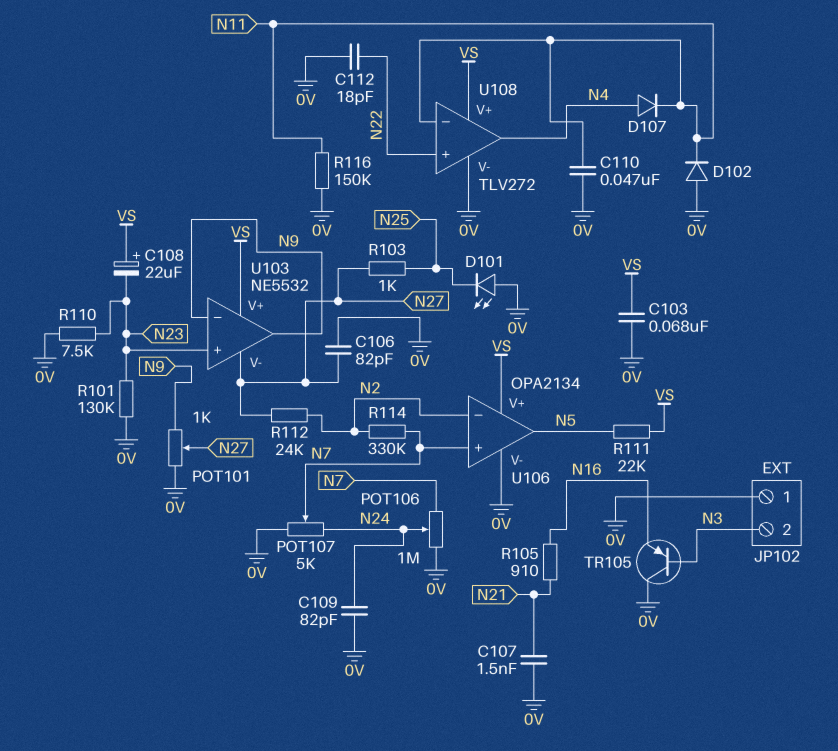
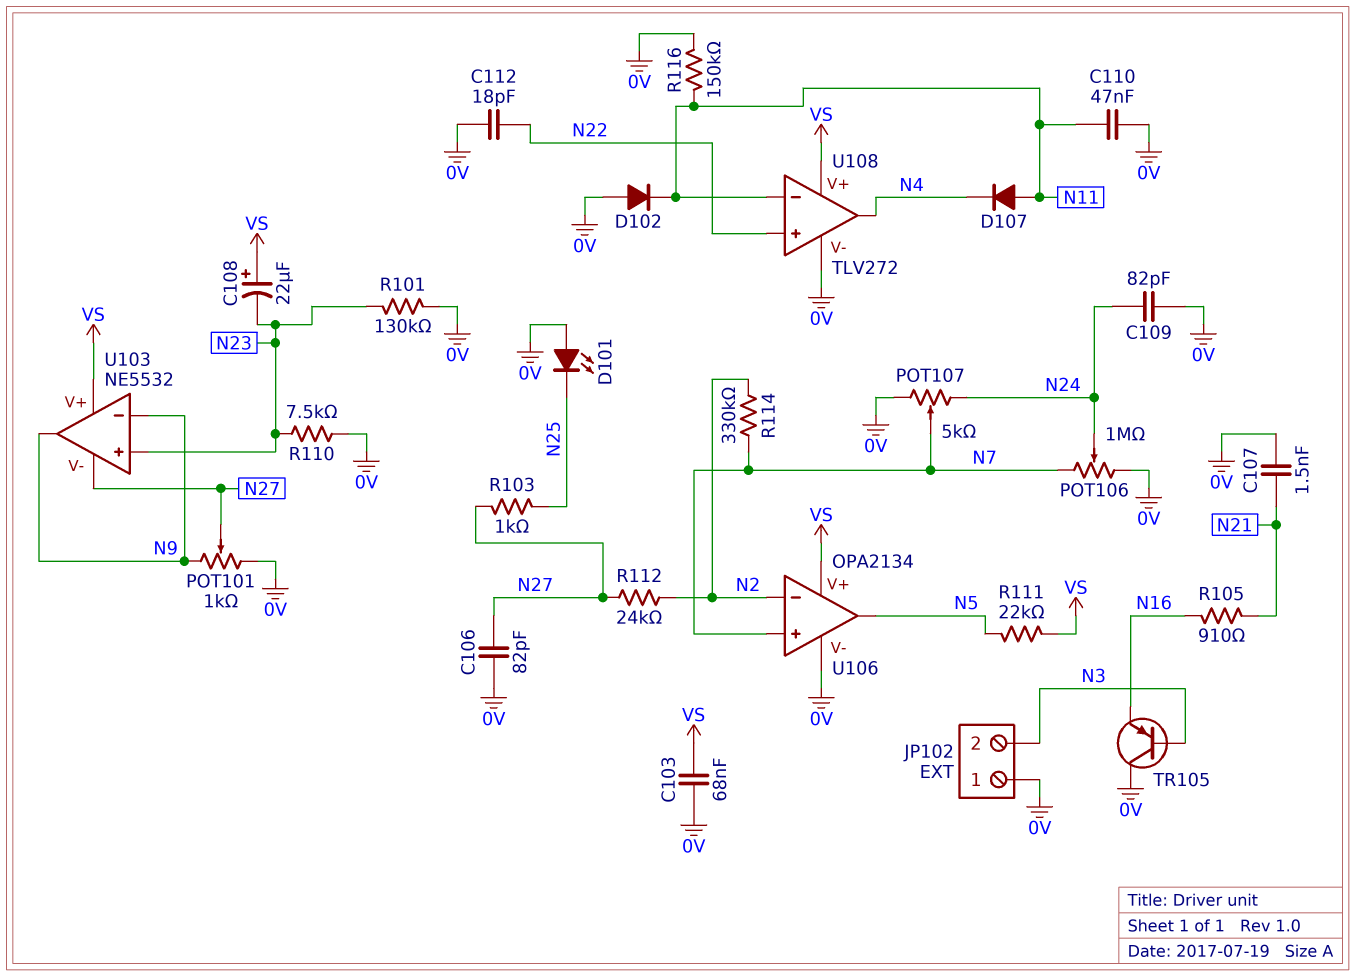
D107: diode (A N4, K N11) -> diode (A N11, K N4)

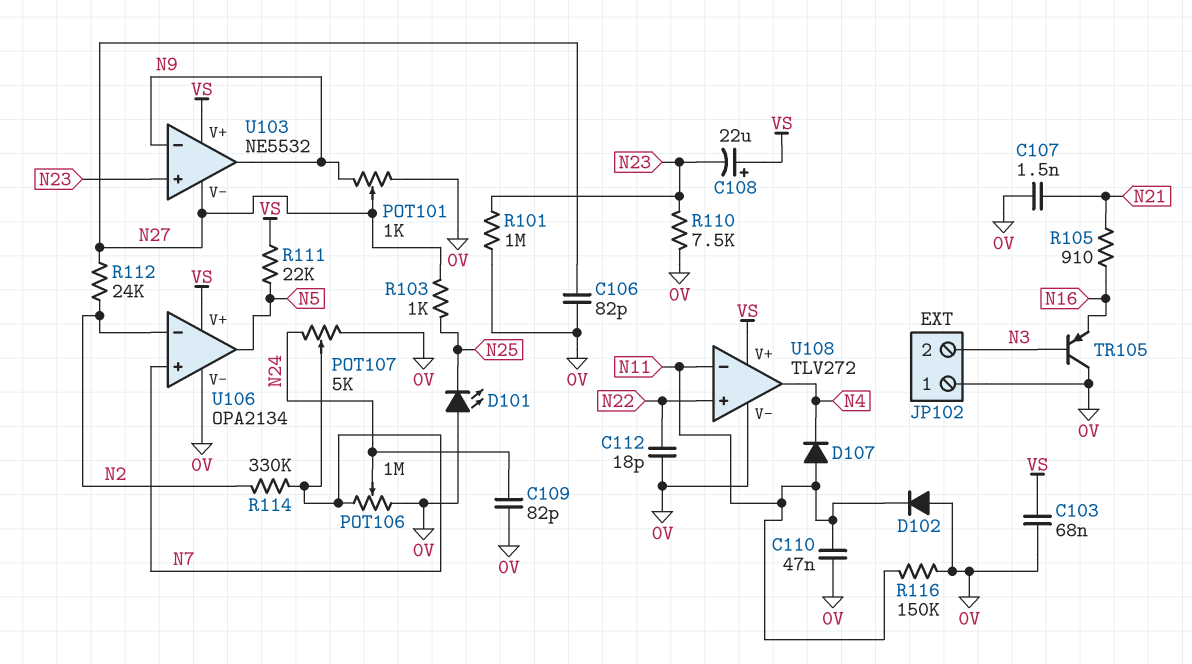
R101: 130k (0V, N23) -> 1M (0V, N23)

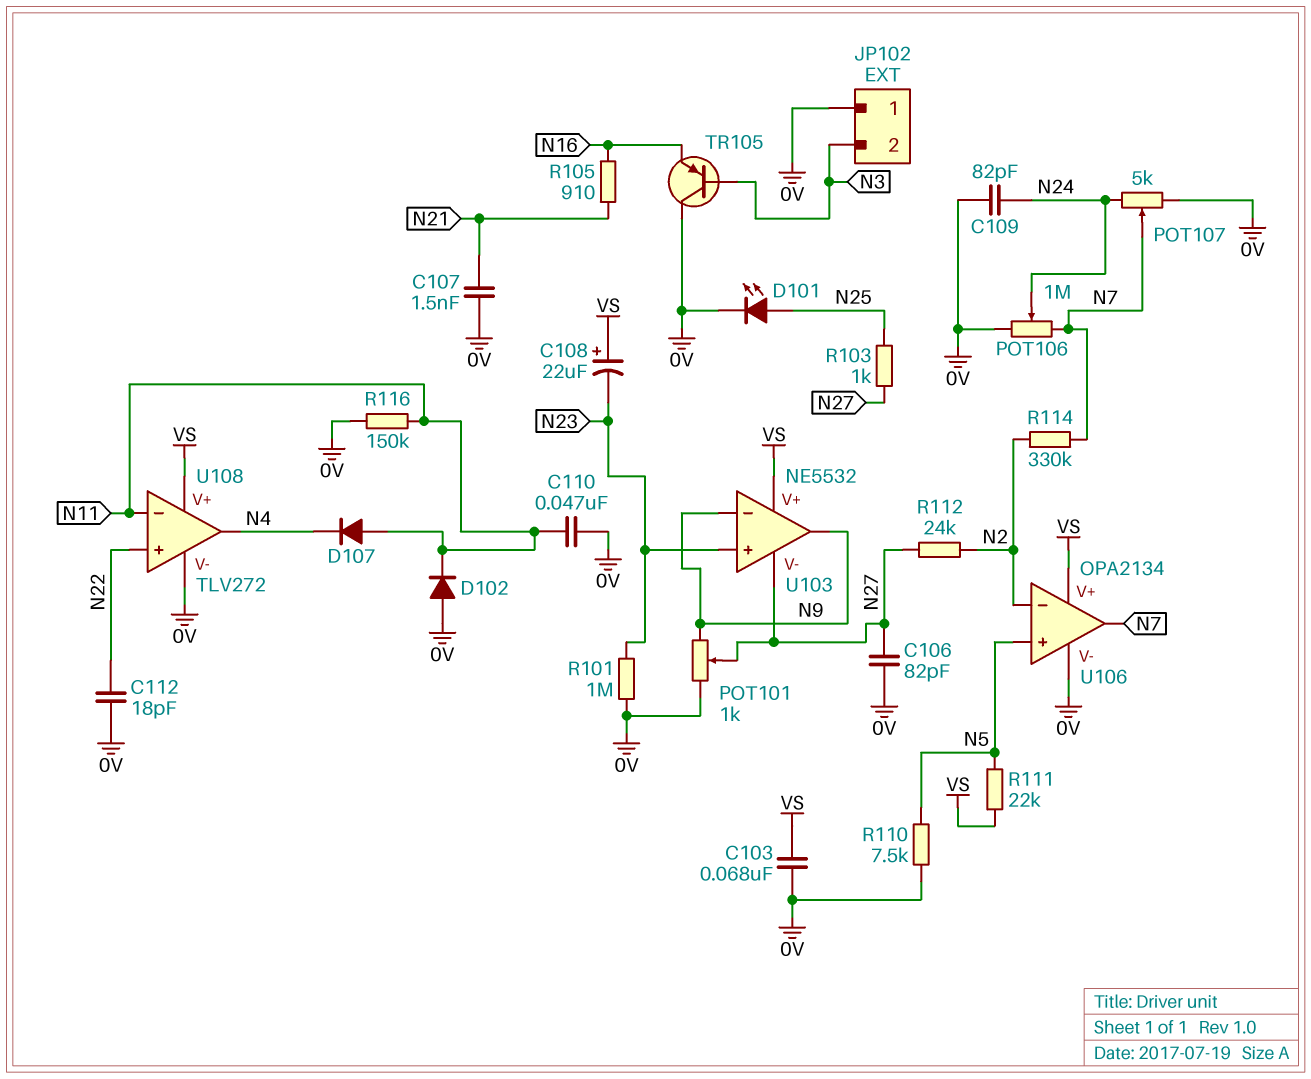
D101: LED (A 0V, K N25) -> LED (A N25, K 0V)
R110: 7.5k (0V, N23) -> 7.5k (0V, N5)
U106 pin in+: N7 -> N5
U106 pin out: N5 -> N7

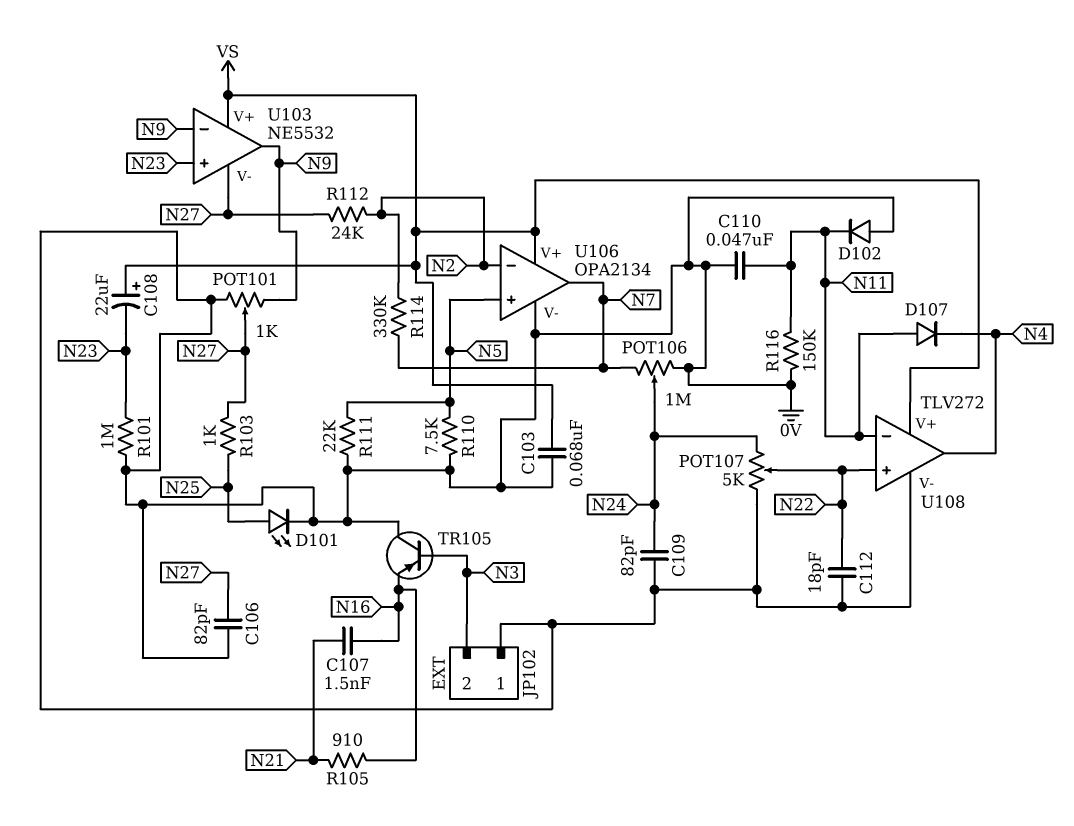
C107: 1.5nF (0V, N21) -> 1.5nF (N16, N21)
POT107: 5k (0V, N24, wiper N7) -> 5k (0V, N24, wiper N22)
R111: 22k (N5, VS) -> 22k (0V, N5)

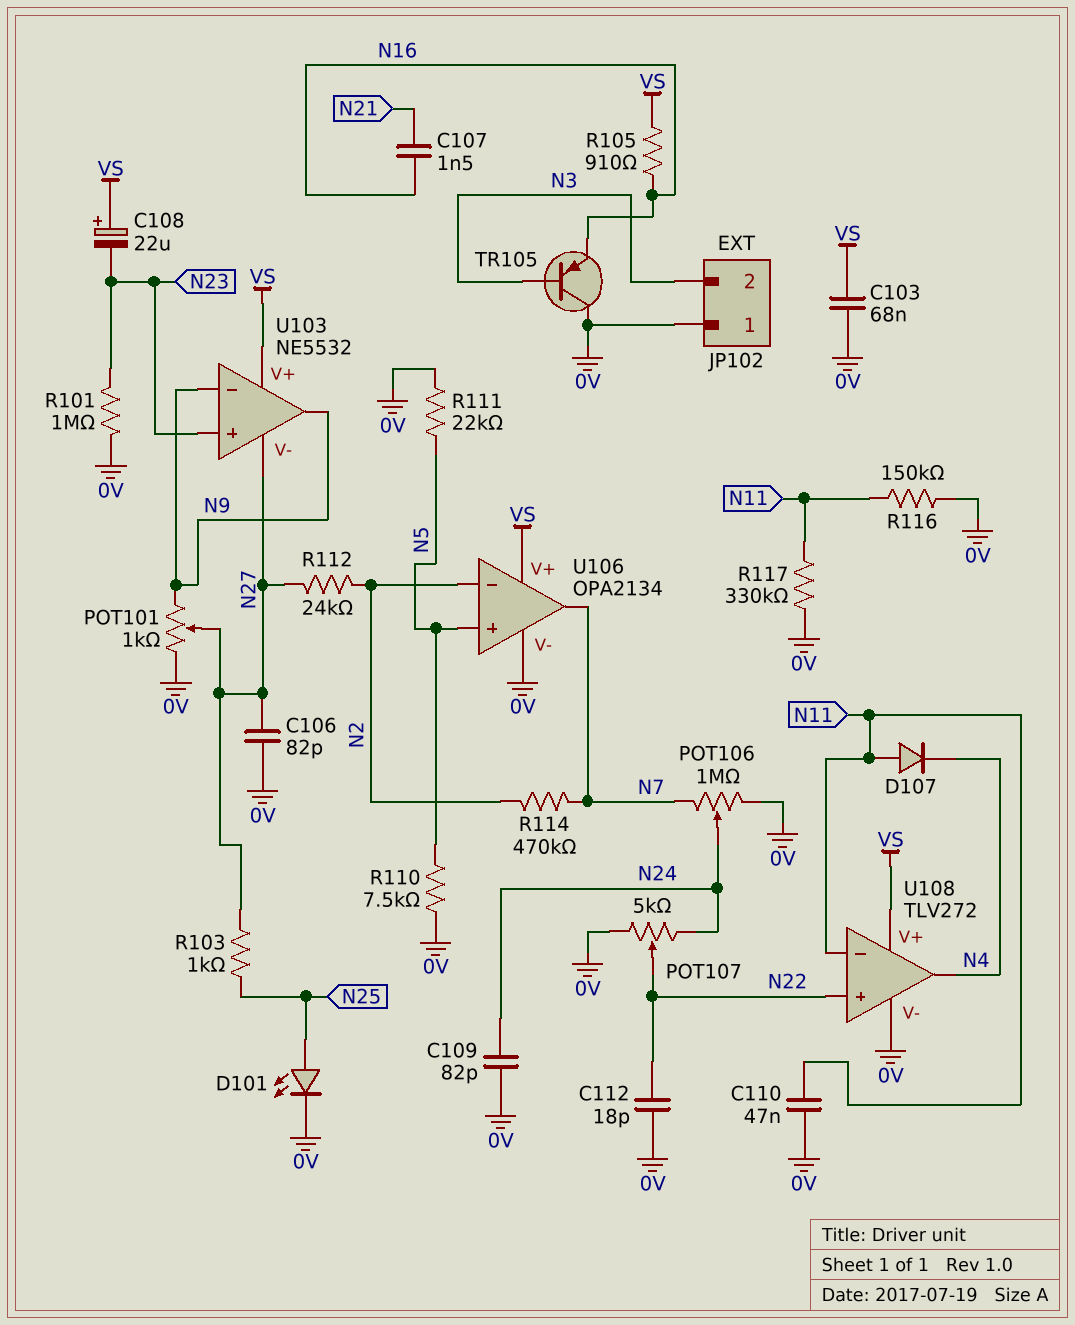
D102: diode (A 0V, K N11) -> none
R105: 910 (N16, N21) -> 910 (N16, VS)
R114: 330k (N2, N7) -> 470k (N2, N7)
R117: none -> 330k (0V, N11)

